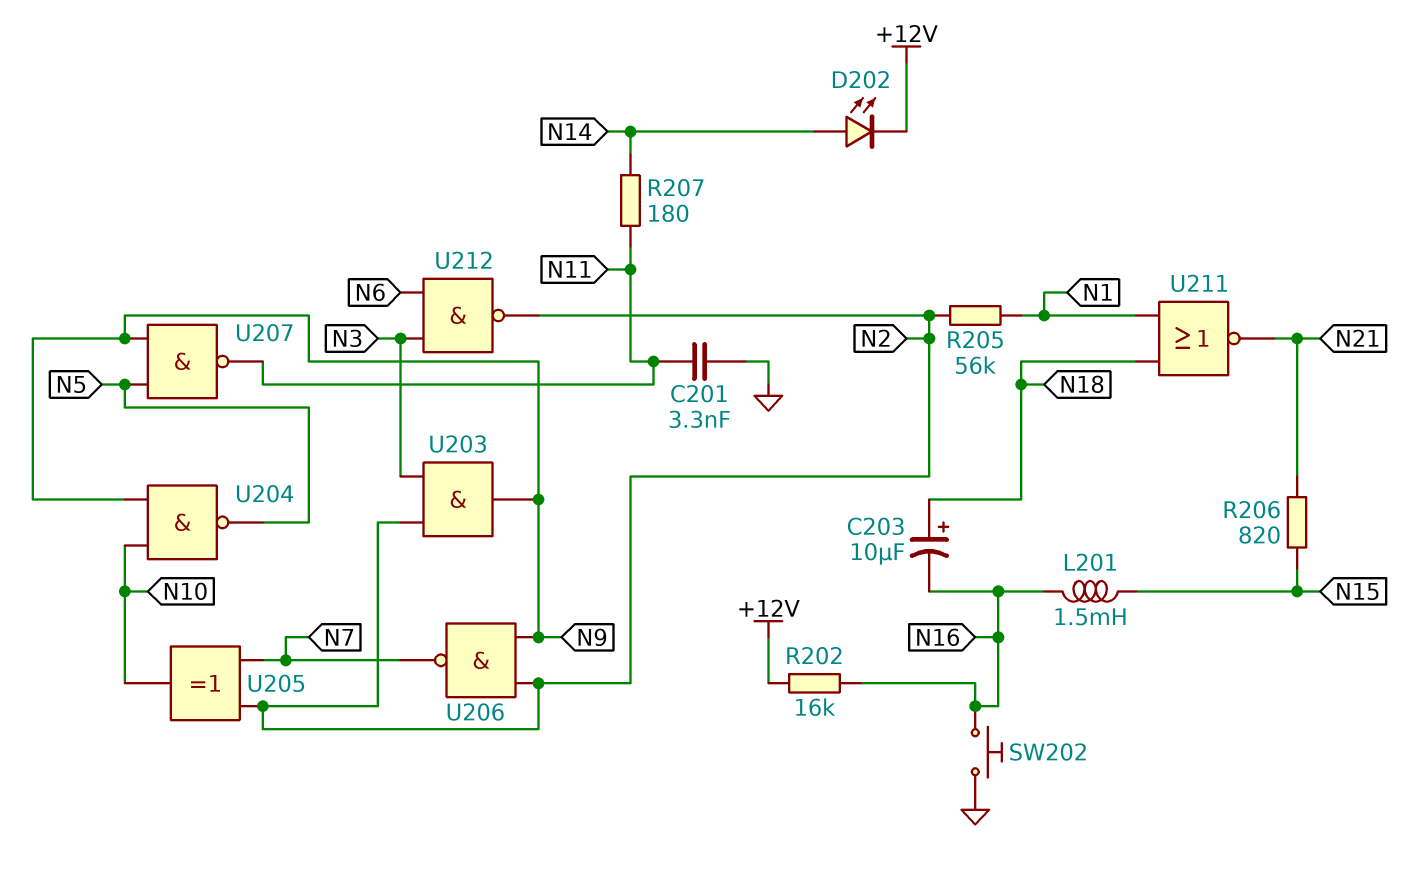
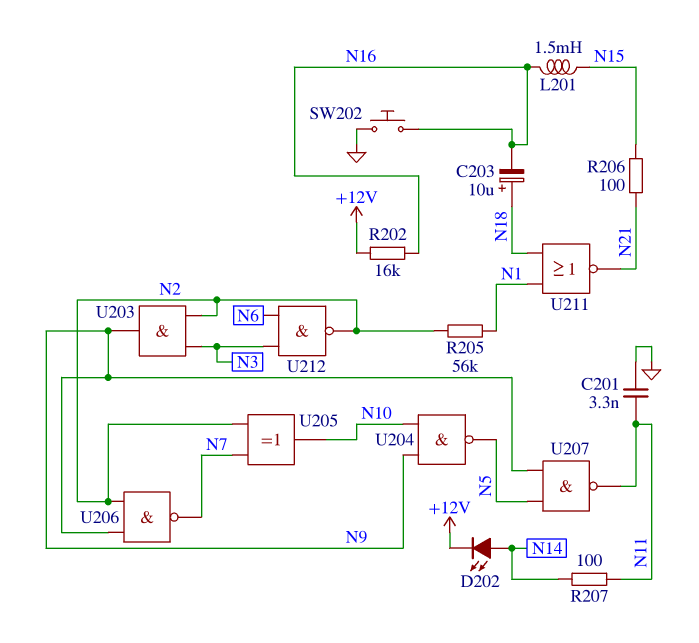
R206: 820 (N15, N21) -> 100 (N15, N21)
R207: 180 (N11, N14) -> 100 (N11, N14)

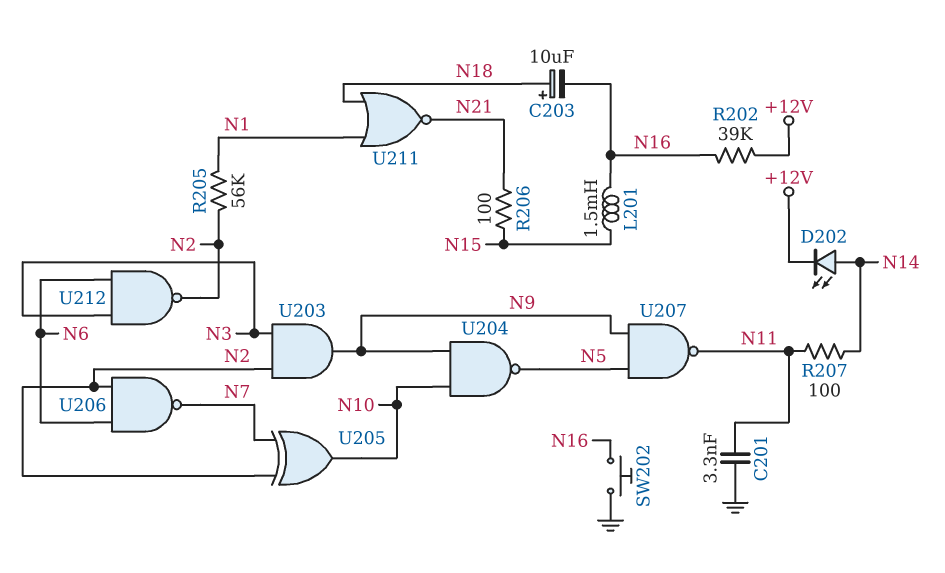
R202: 16k (+12V, N16) -> 39k (+12V, N16)
U206: NAND (in N2, in N9, out N7) -> NAND (in N2, in N6, out N7)

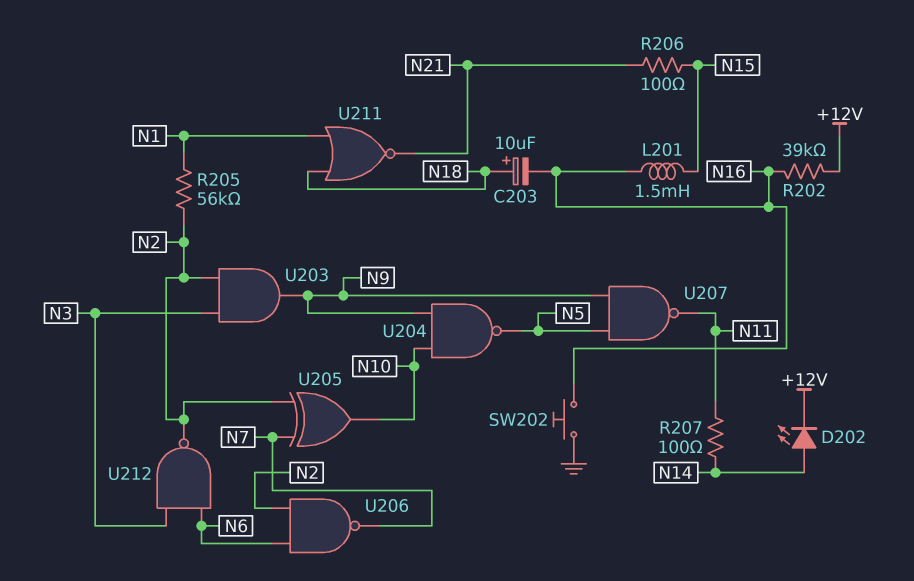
C201: 3.3nF (GND, N11) -> none

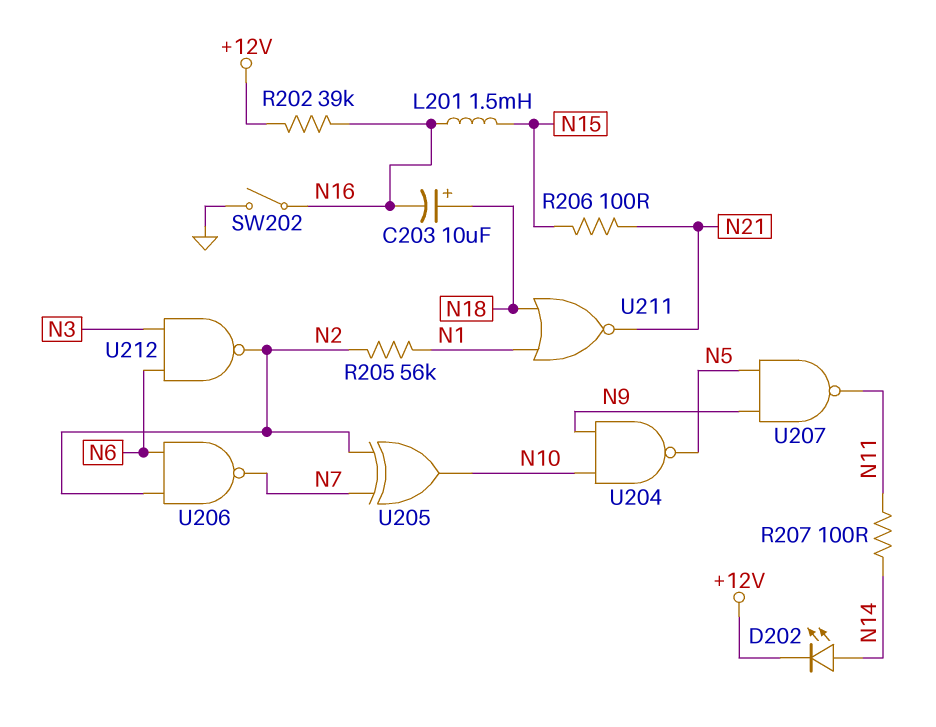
SW202: button (GND, N16) -> switch (GND, N16)
U203: AND (in N2, in N3, out N9) -> none

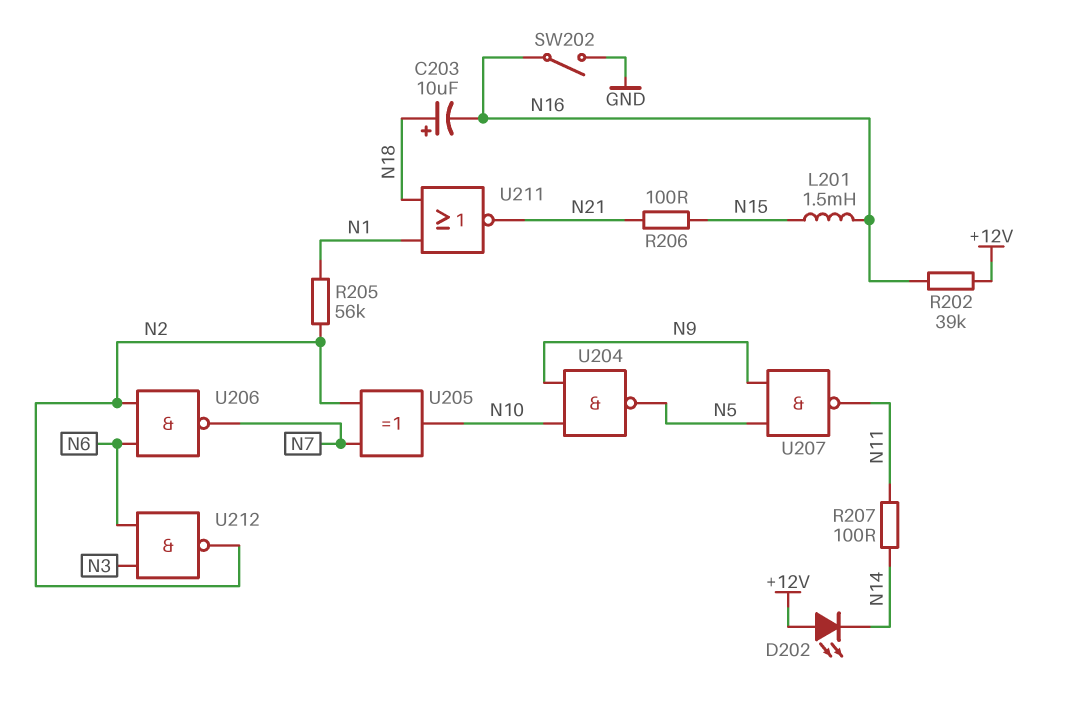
D202: LED (A N14, K +12V) -> LED (A +12V, K N14)

